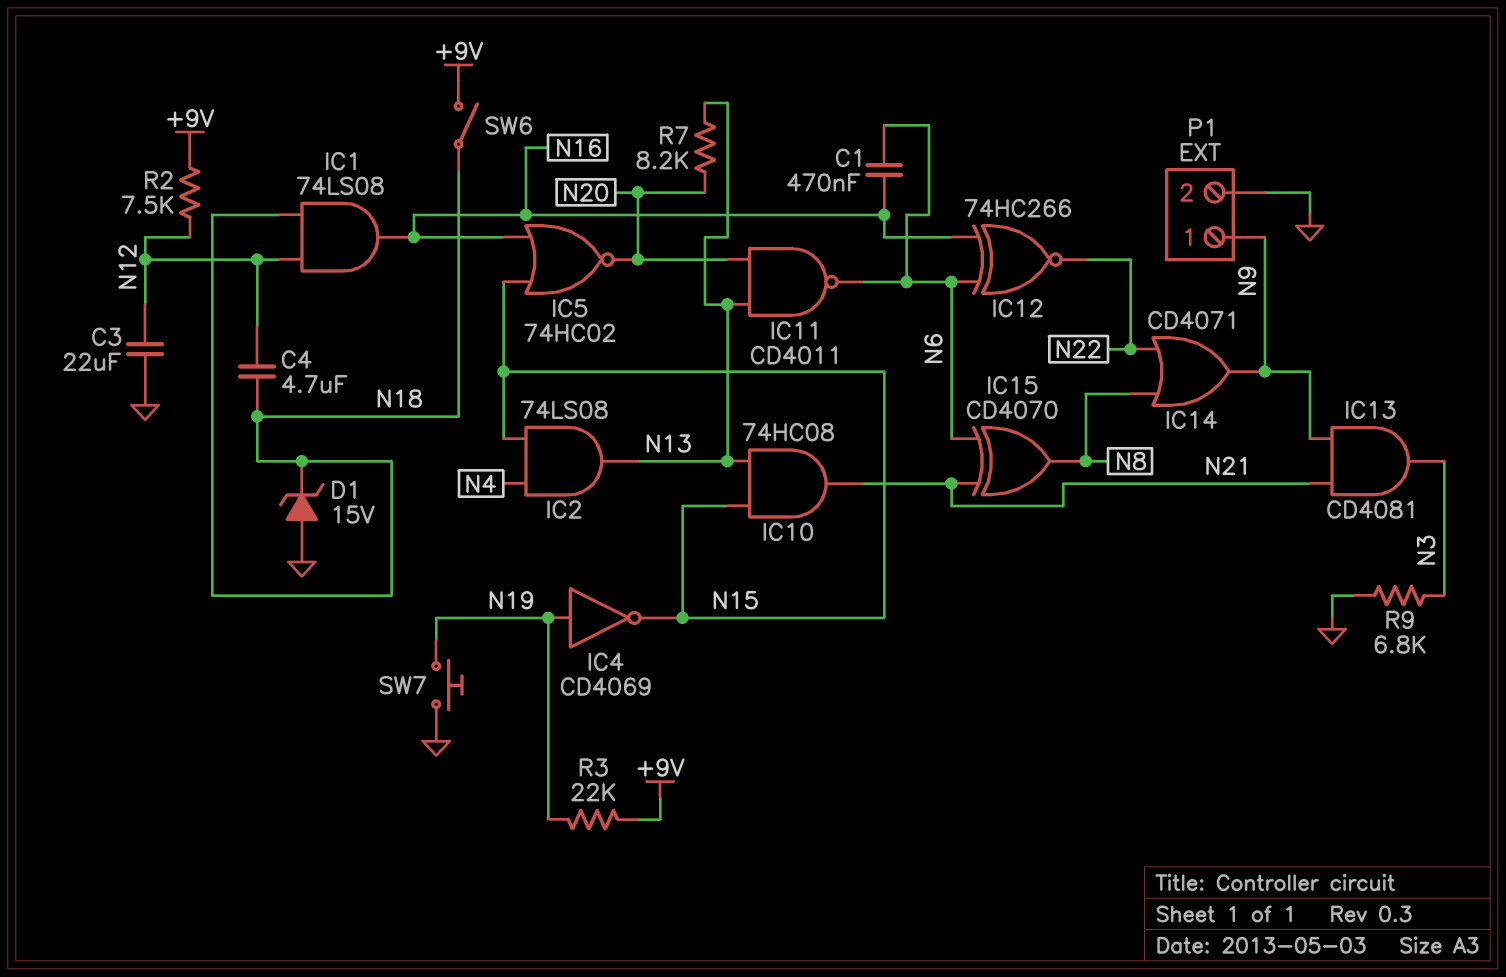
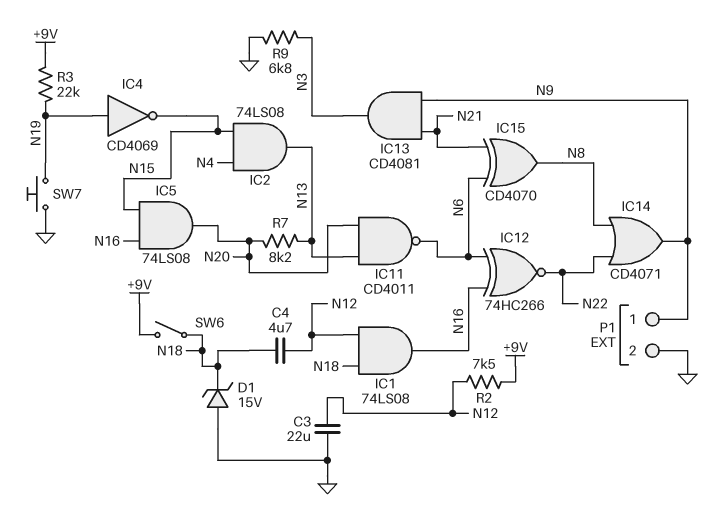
C1: 470nF (N6, N16) -> none
IC5: NOR 74HC02 (in N15, in N16, out N20) -> AND 74LS08 (in N15, in N16, out N20)
IC10: AND 74HC08 (in N13, in N15, out N21) -> none

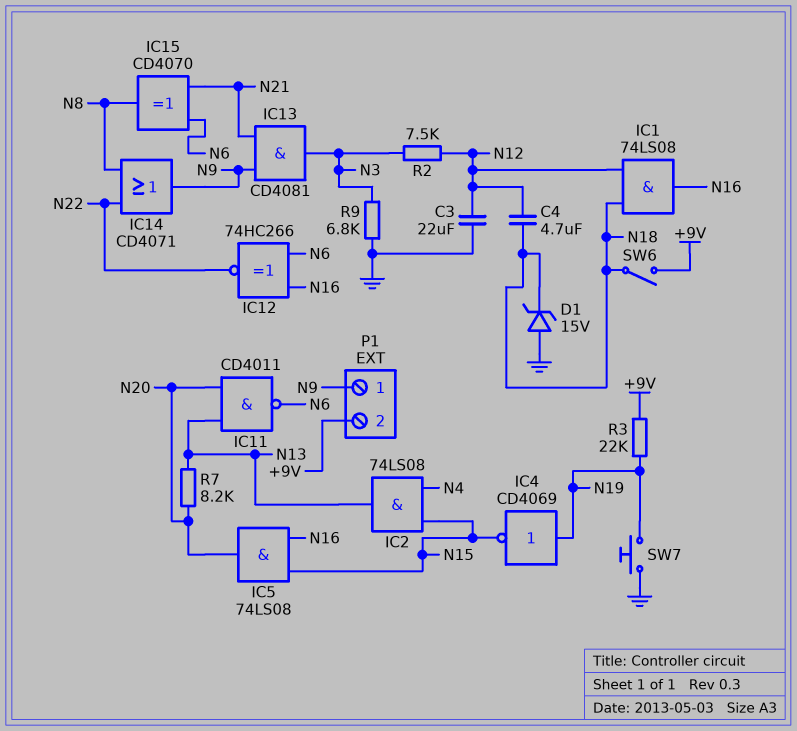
P1 pin 2: GND -> +9V
R2: 7.5k (+9V, N12) -> 7.5k (N3, N12)

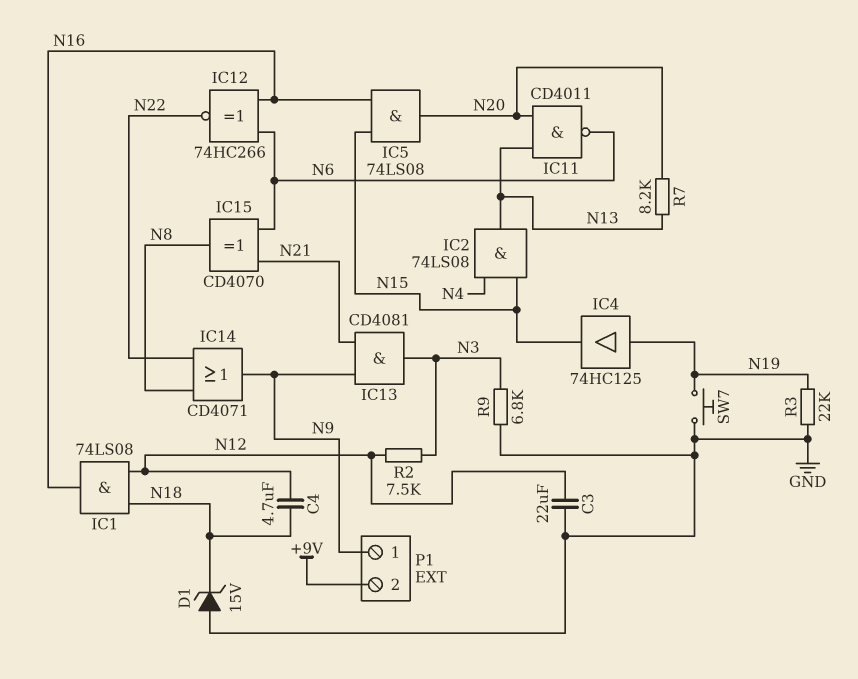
IC4: NOT CD4069 (in N19, out N15) -> buffer 74HC125 (in N19, out N15)
R3: 22k (+9V, N19) -> 22k (GND, N19)
SW6: switch (+9V, N18) -> none

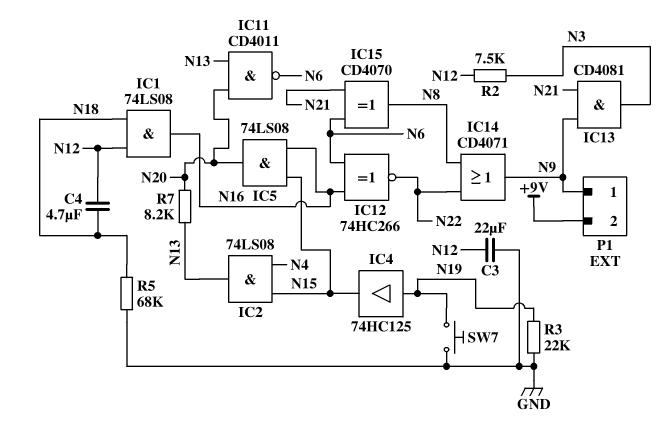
D1: zener 15V (A GND, K N18) -> none
R5: none -> 68k (GND, N18)
R9: 6.8k (GND, N3) -> none

